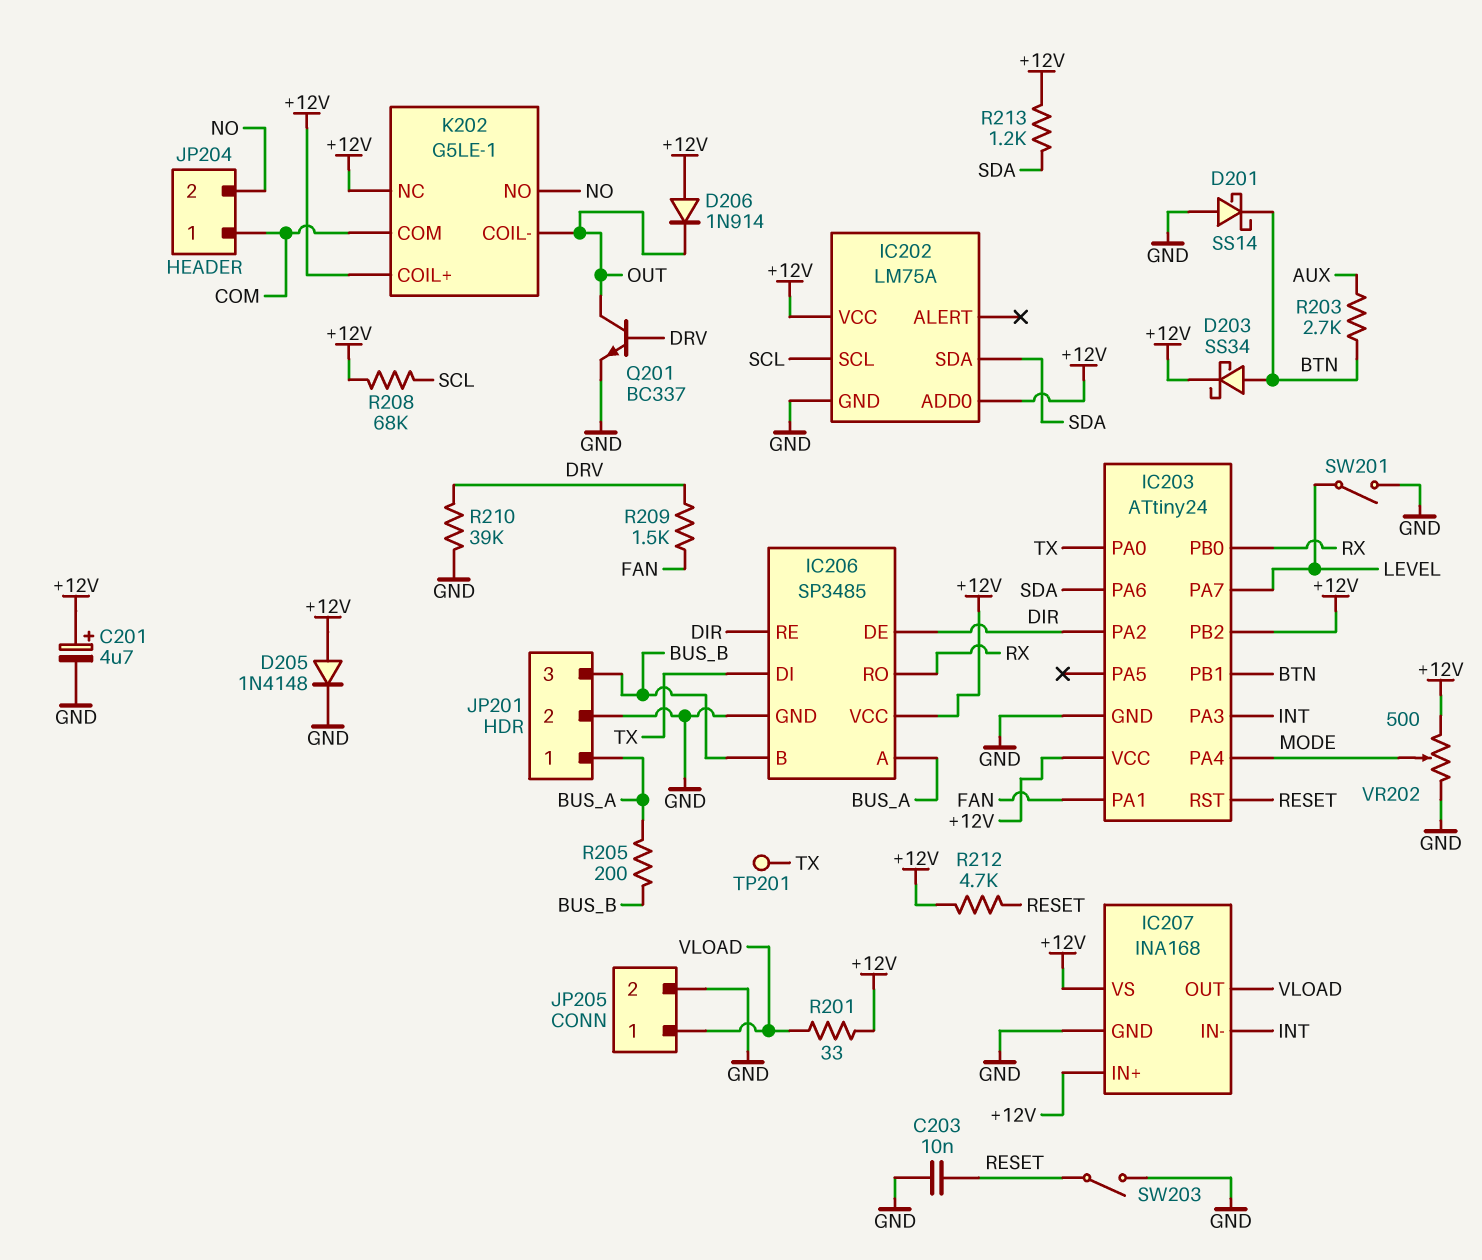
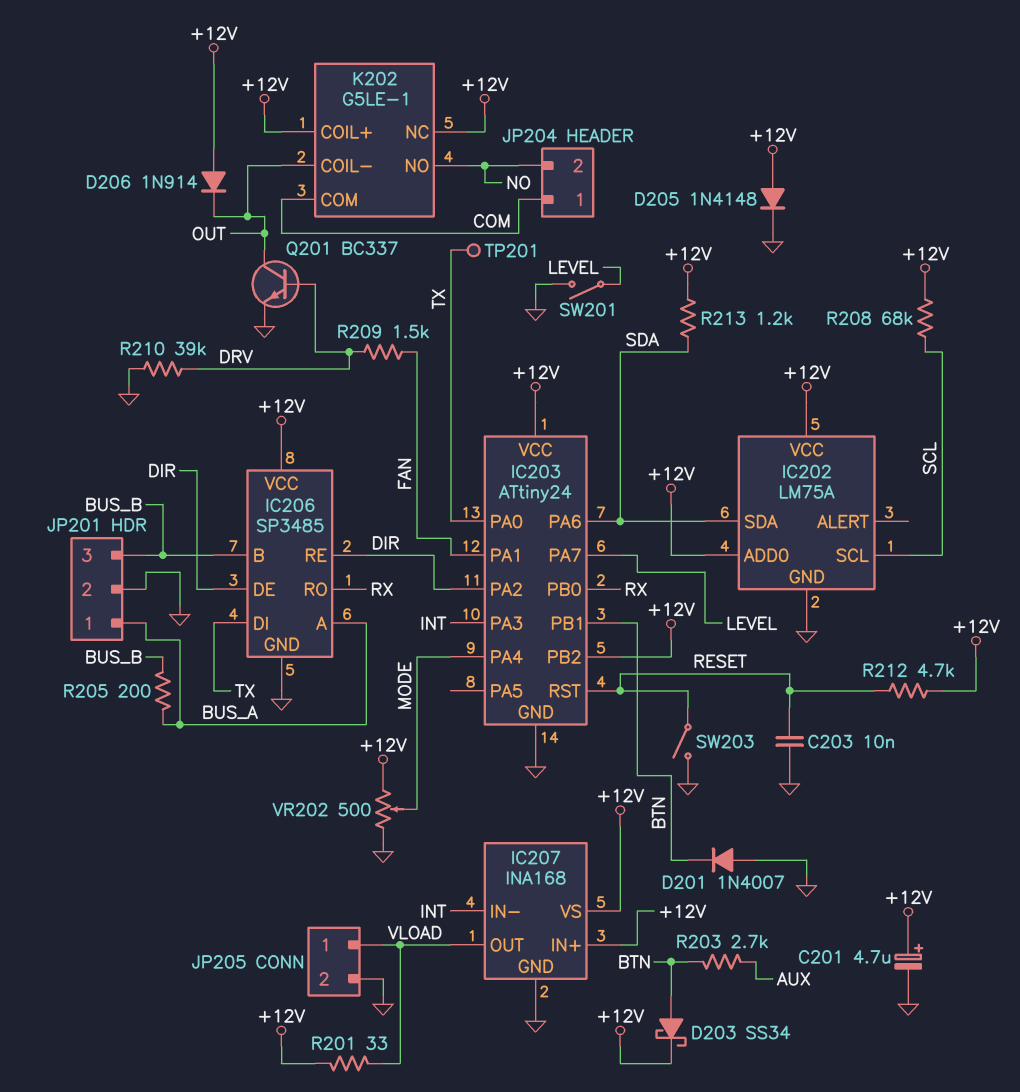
D201: schottky SS14 (A GND, K BTN) -> diode 1N4007 (A GND, K BTN)

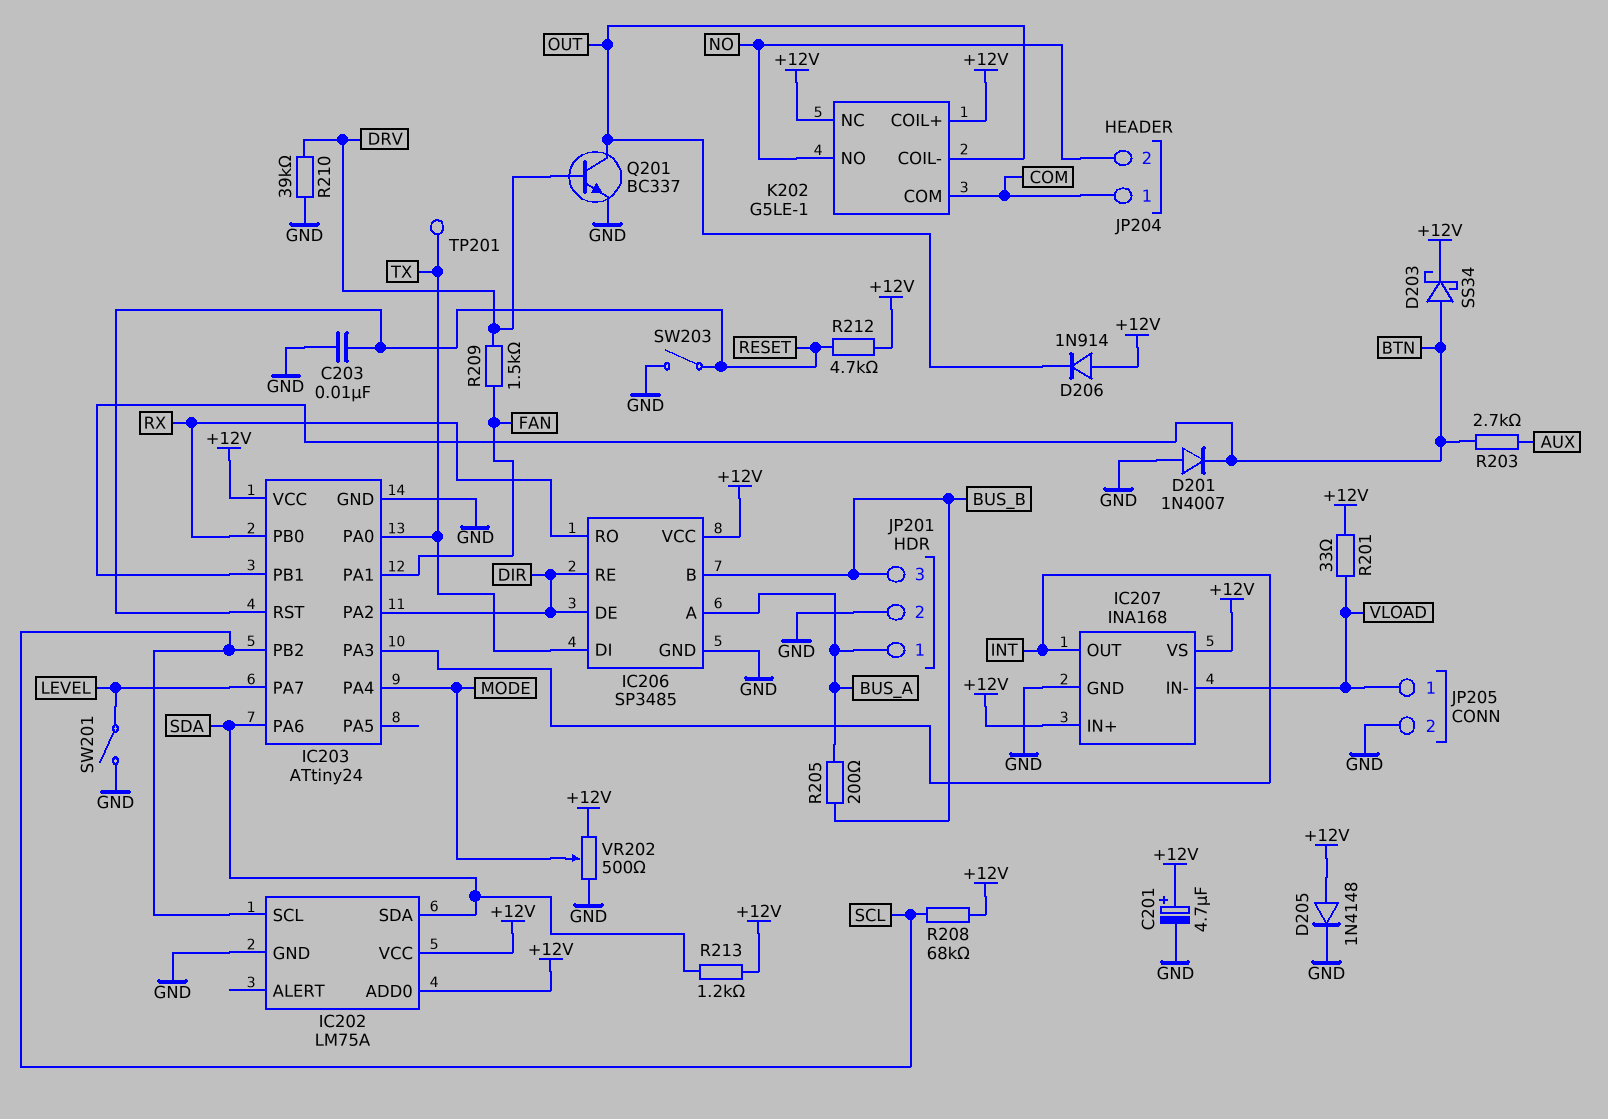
IC203 pin PB2: +12V -> SCL
IC207 pin IN-: INT -> VLOAD
IC207 pin OUT: VLOAD -> INT

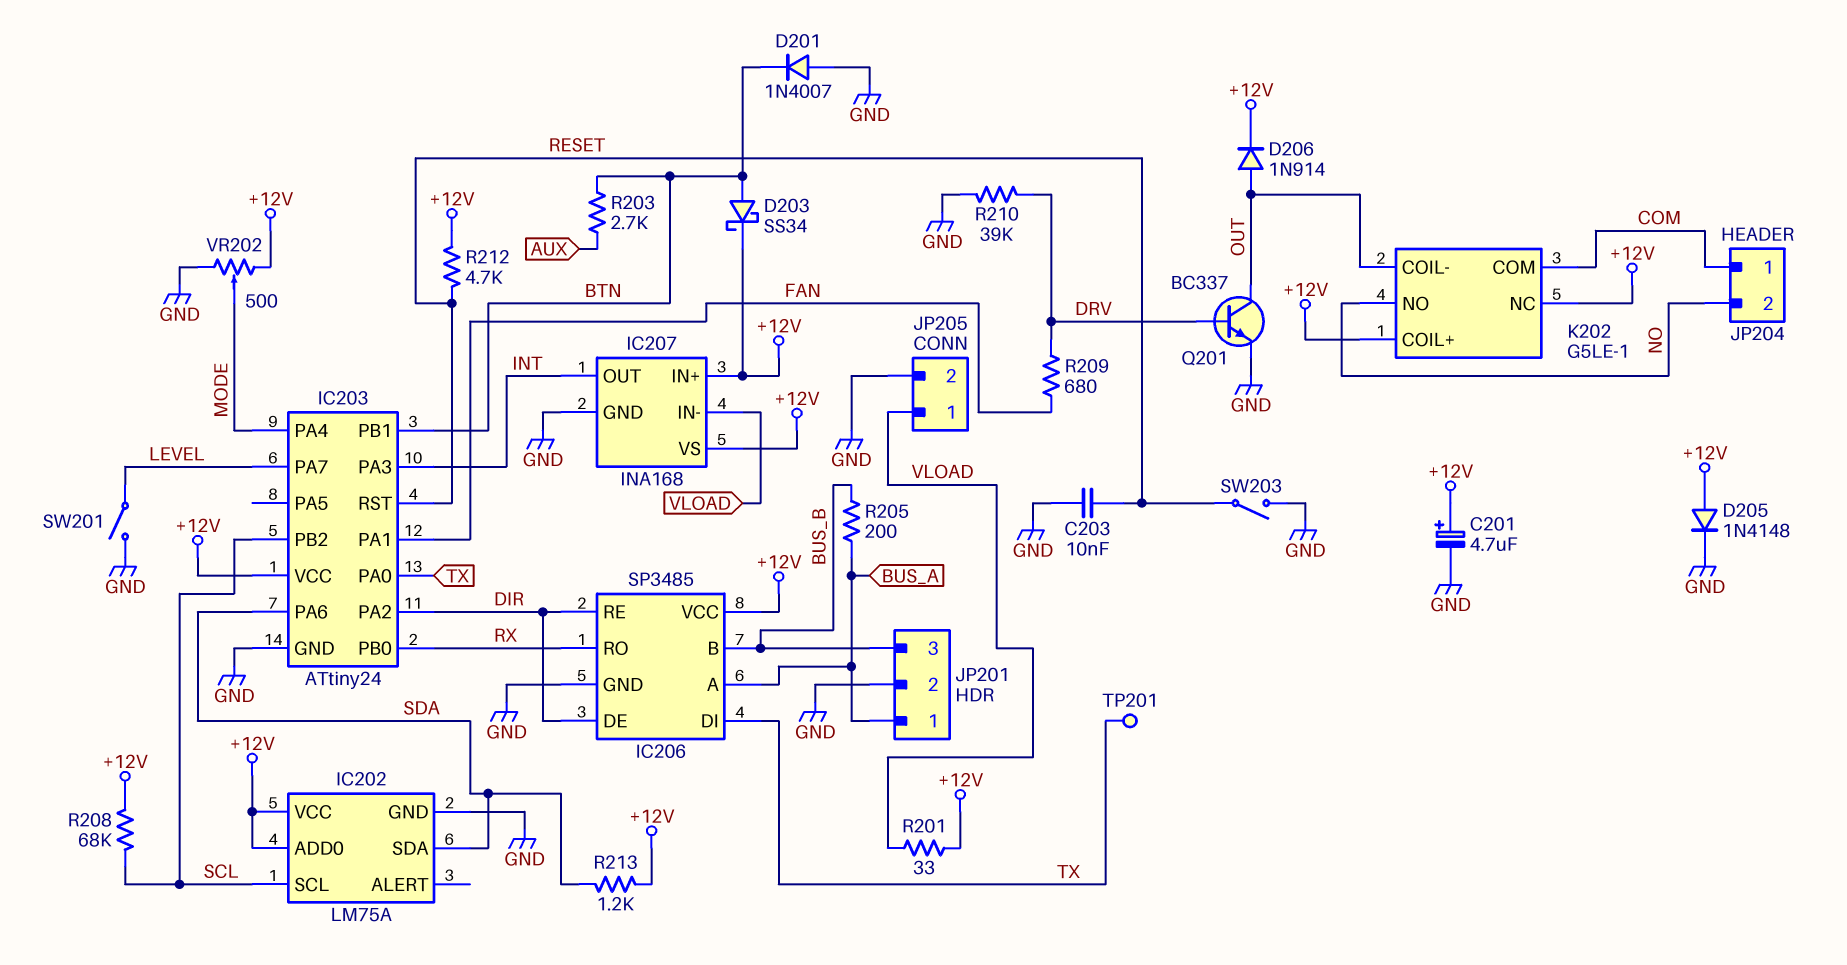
D206: diode 1N914 (A +12V, K OUT) -> diode 1N914 (A OUT, K +12V)
R209: 1.5k (DRV, FAN) -> 680 (DRV, FAN)

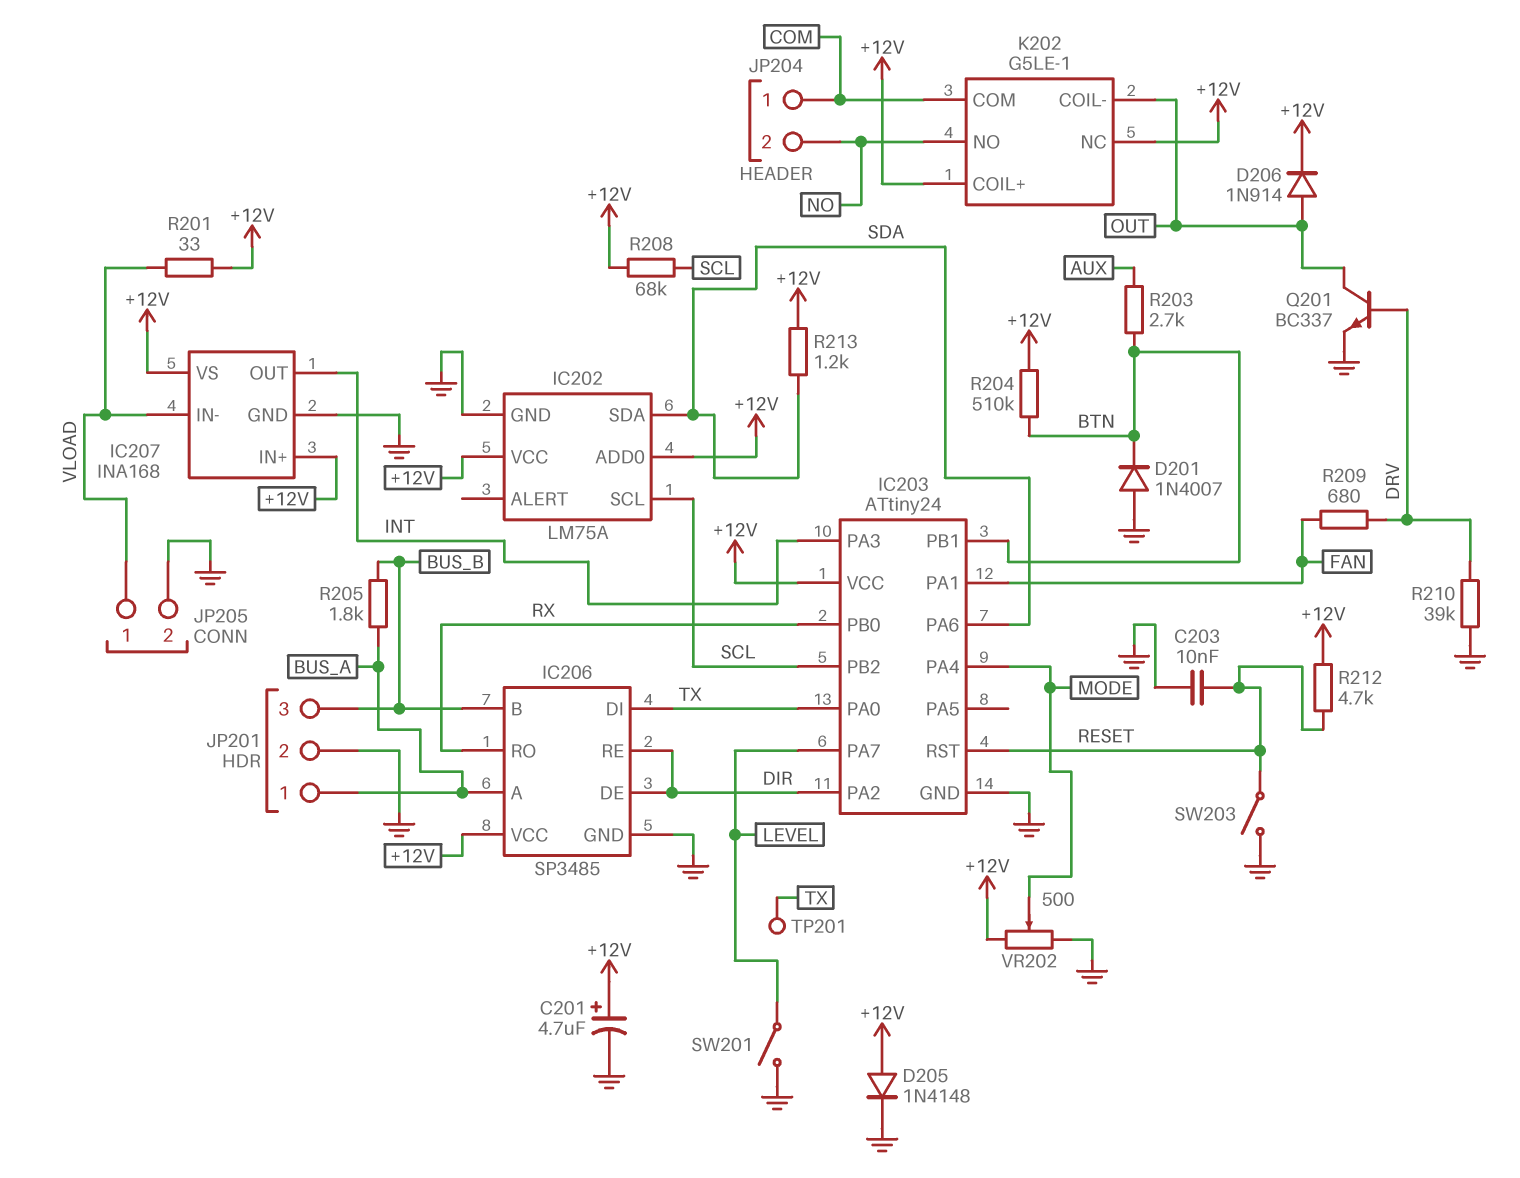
D203: schottky SS34 (A BTN, K +12V) -> none
R204: none -> 510k (+12V, BTN)
R205: 200 (BUS_A, BUS_B) -> 1.8k (BUS_A, BUS_B)

